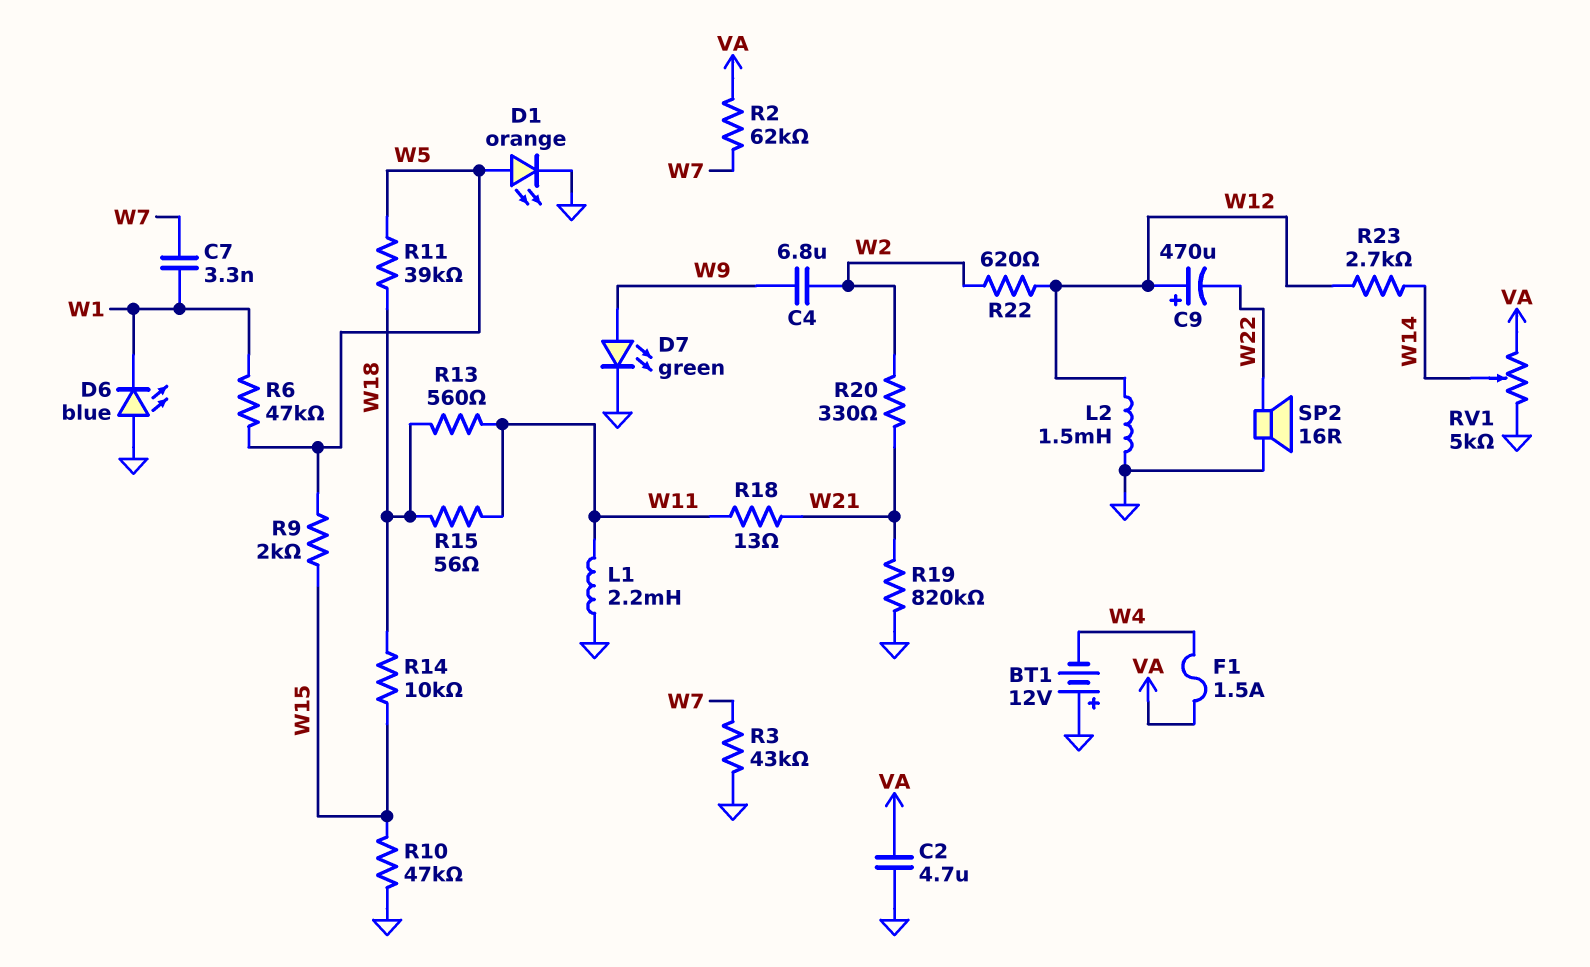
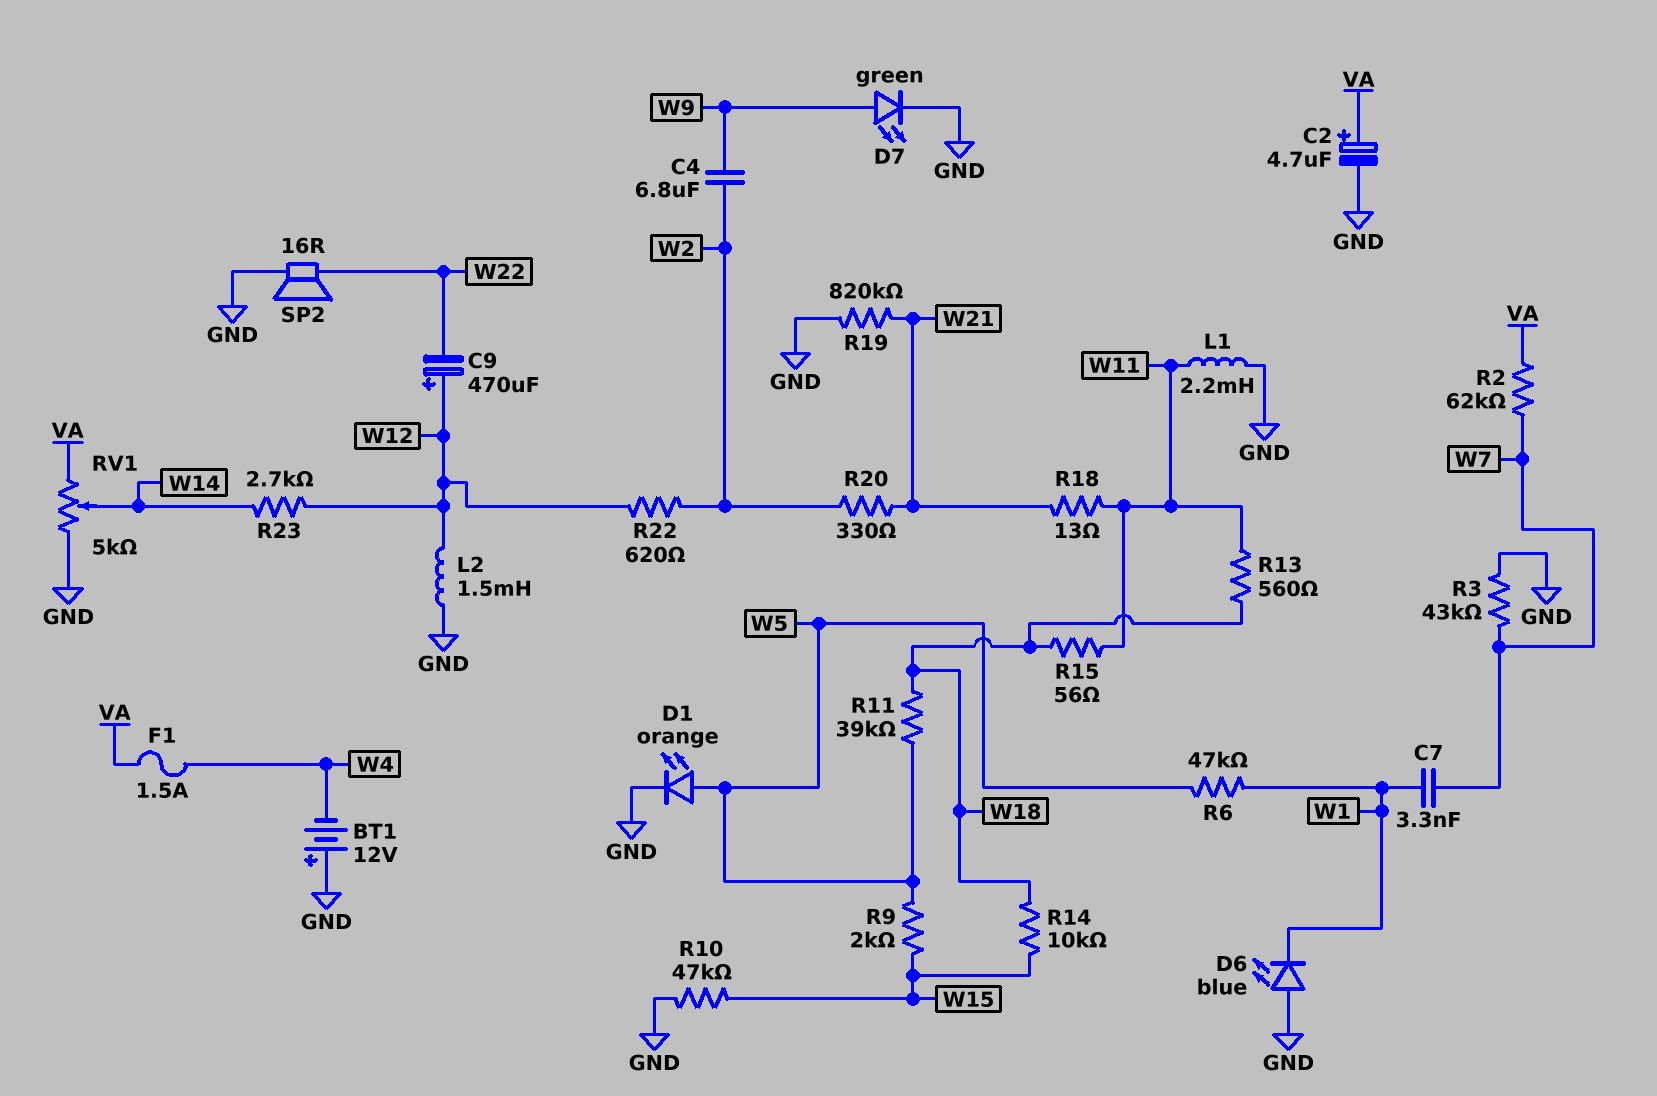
C2: 4.7uF (GND, VA) -> 4.7uF (plus VA, minus GND)

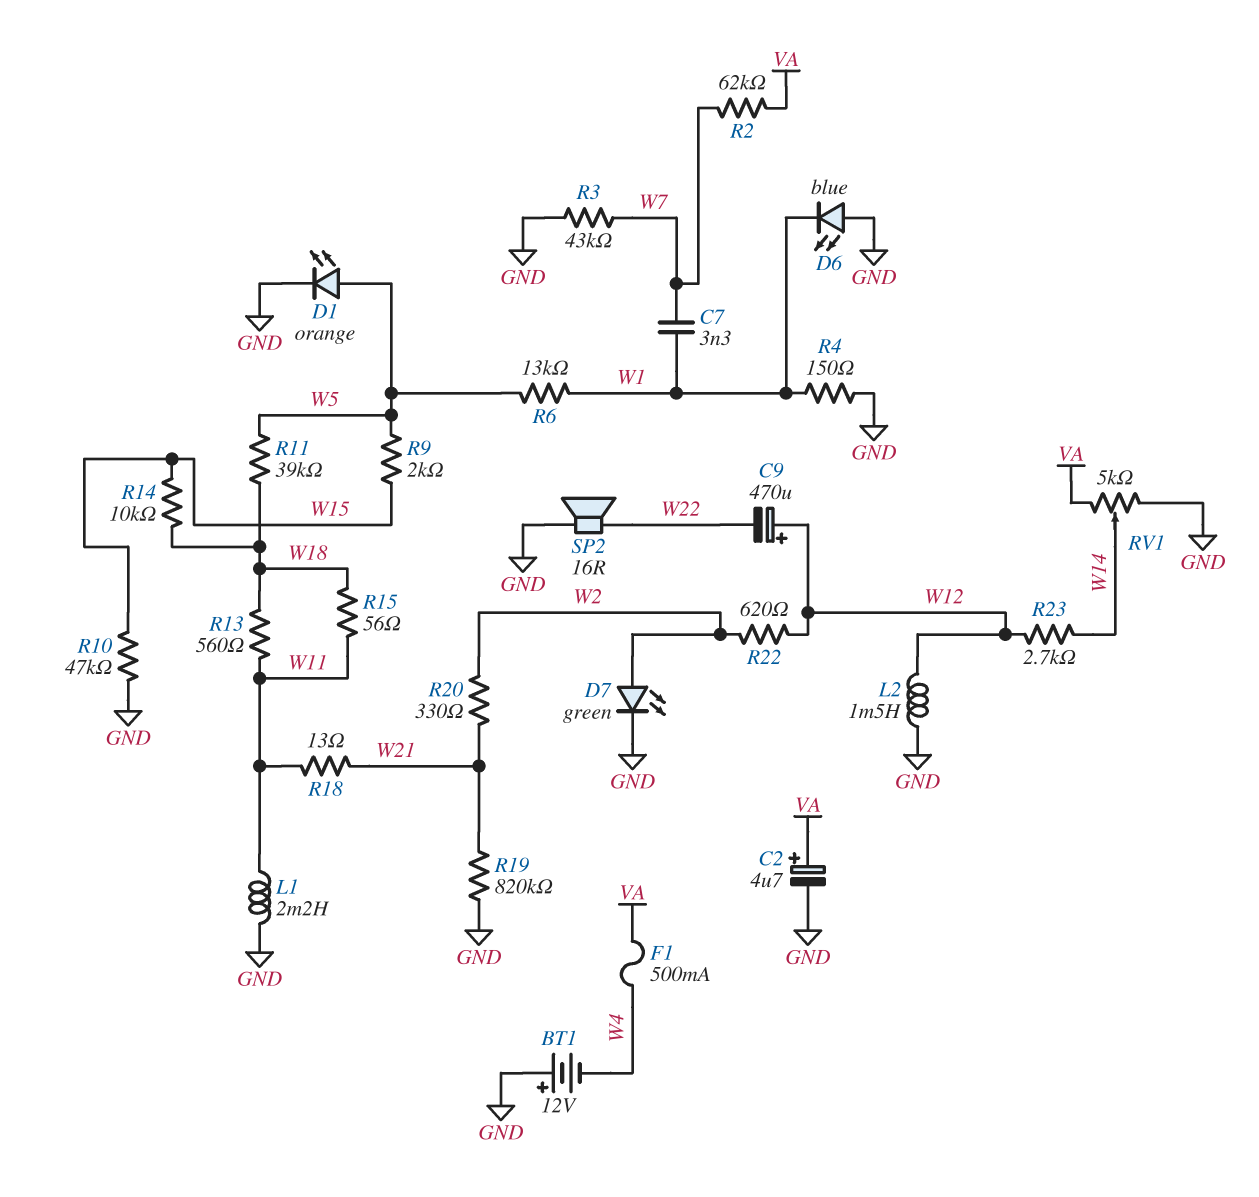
C4: 6.8uF (W2, W9) -> none
D7: LED green (A W9, K GND) -> LED green (A W2, K GND)
F1: 1.5A (VA, W4) -> 500mA (VA, W4)
R4: none -> 150 (GND, W1)
R6: 47k (W1, W5) -> 13k (W1, W5)

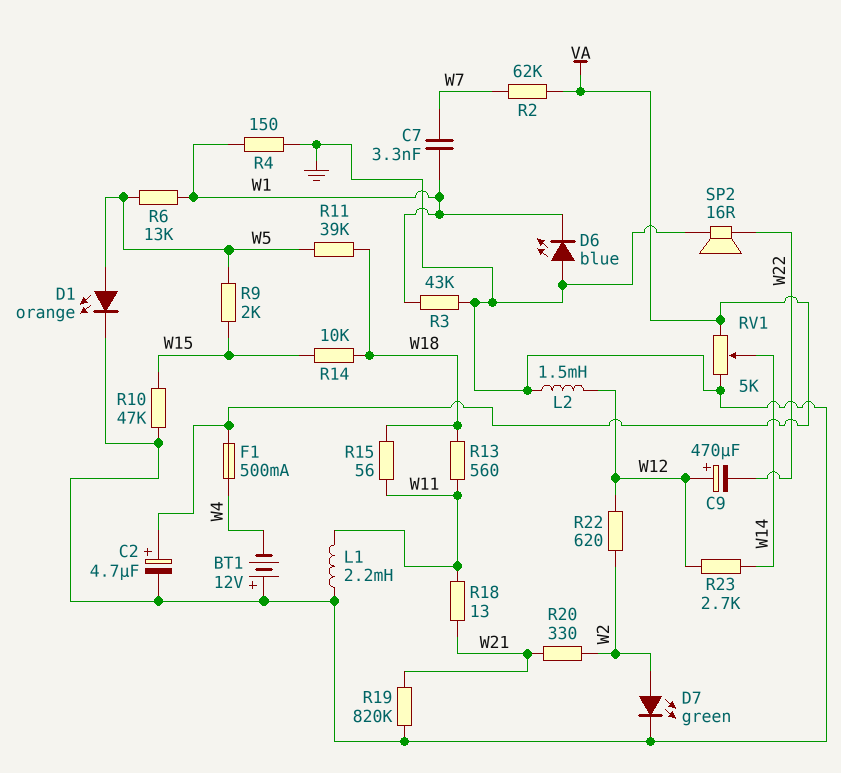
R3: 43k (GND, W7) -> 43k (GND, W1)

